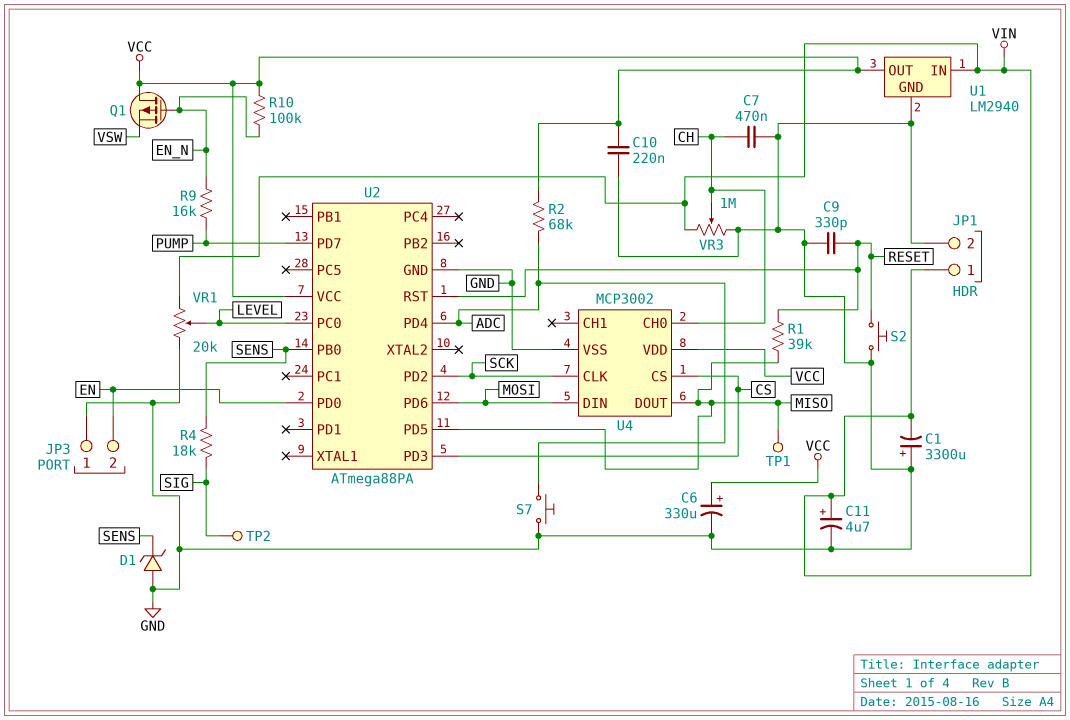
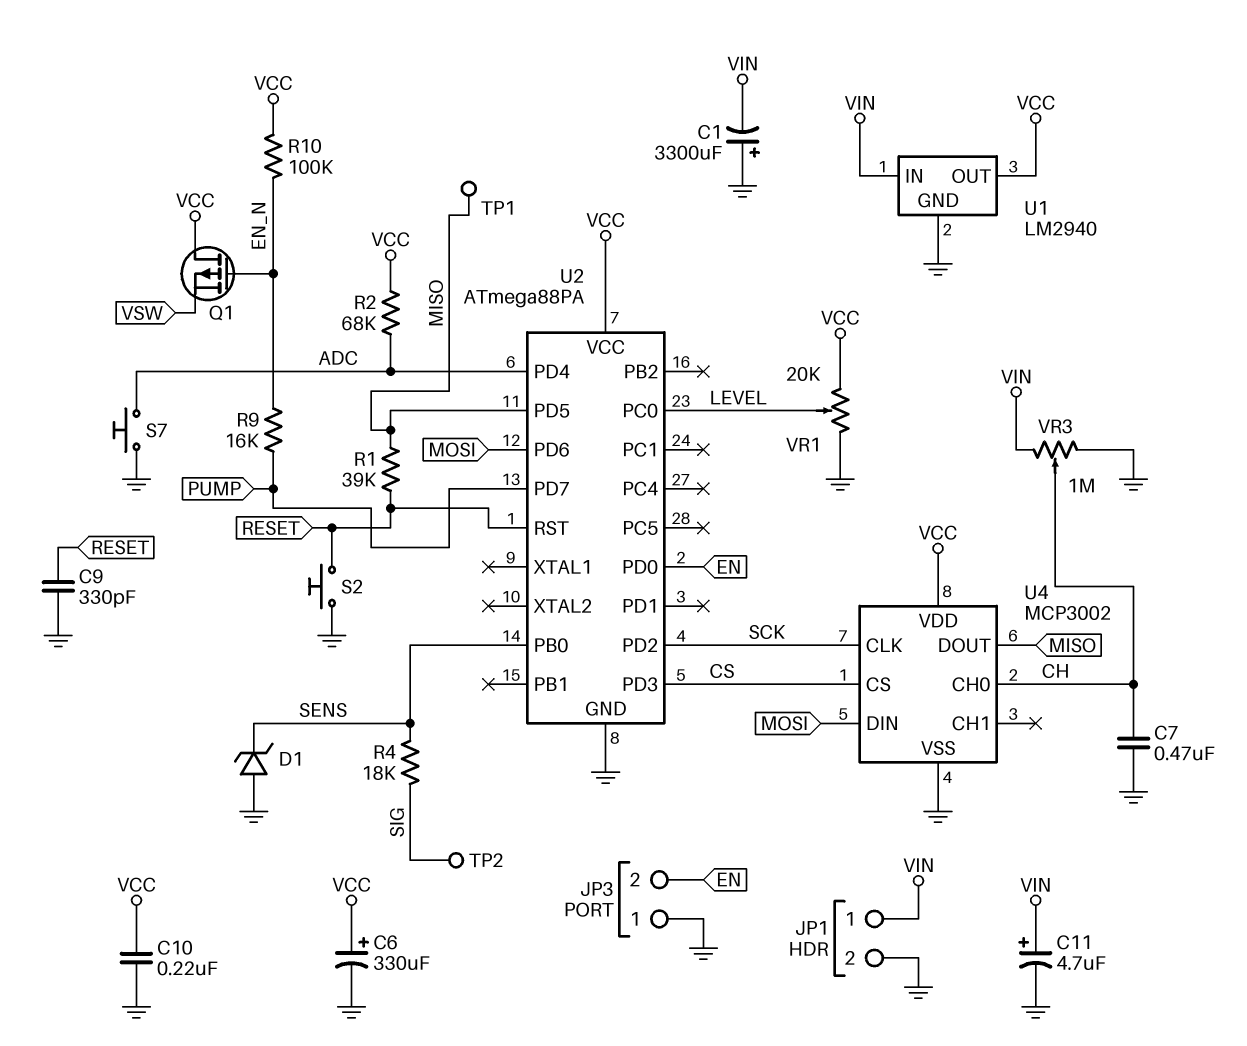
VR1: 20k (GND, VIN, wiper LEVEL) -> 20k (GND, VCC, wiper LEVEL)

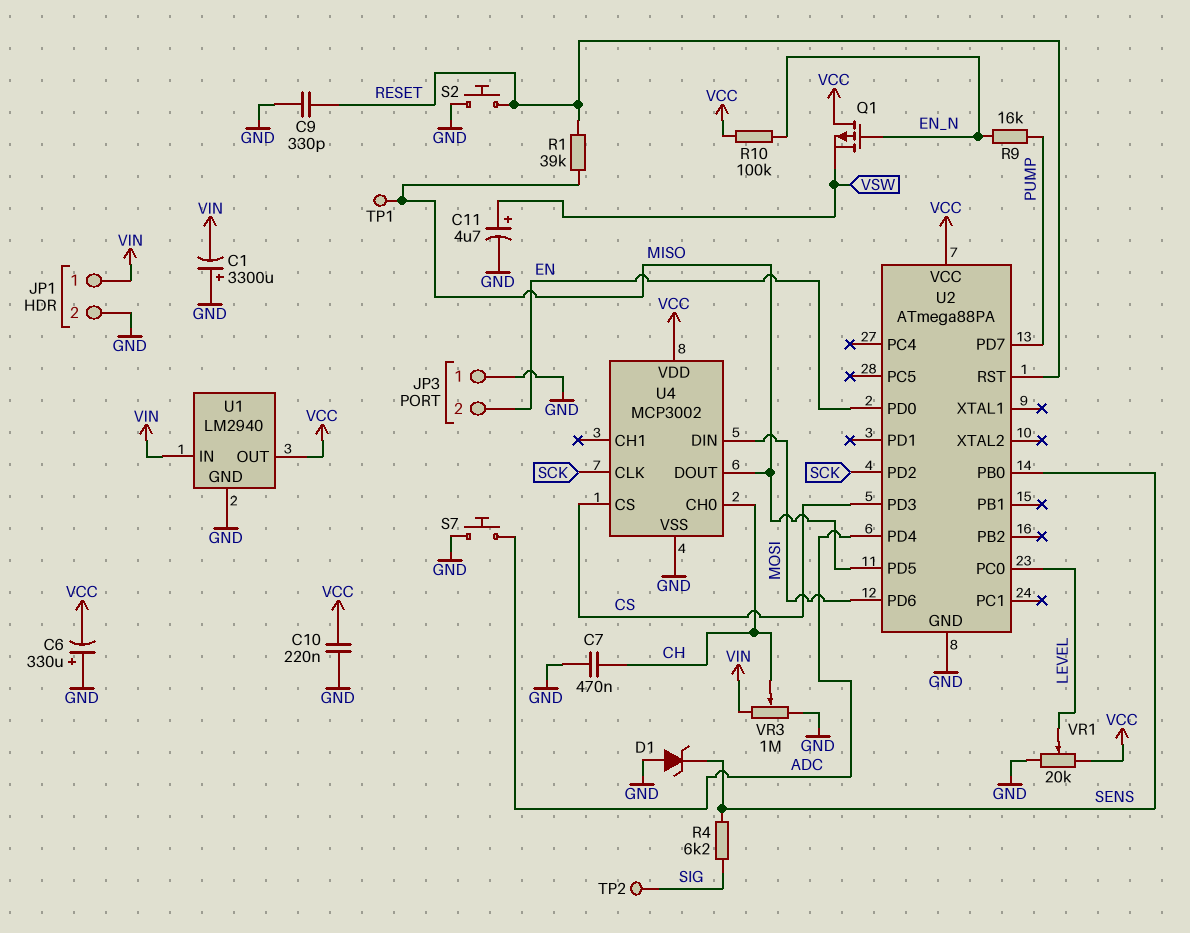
C6: 330uF (plus VCC, minus GND) -> 330uF (plus GND, minus VCC)
C11: 4.7uF (plus VIN, minus GND) -> 4.7uF (plus VSW, minus GND)
R2: 68k (ADC, VCC) -> none
R4: 18k (SENS, SIG) -> 6.2k (SENS, SIG)

